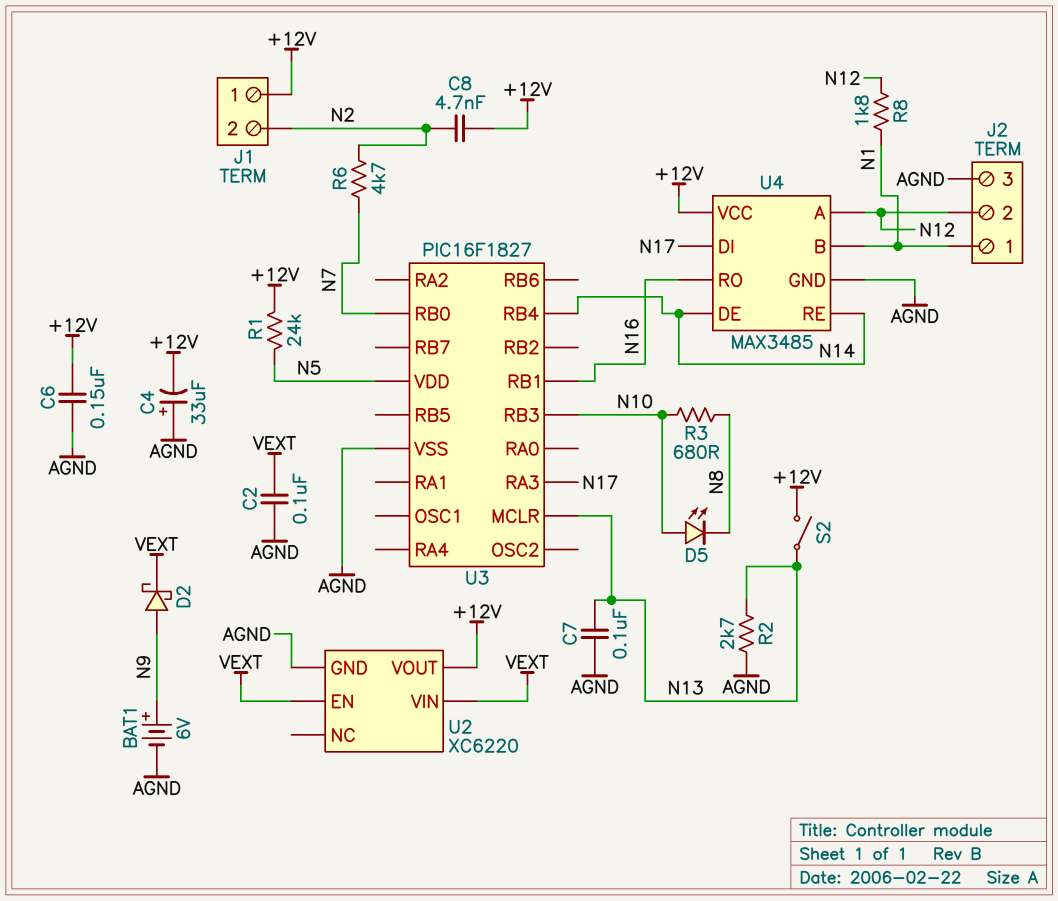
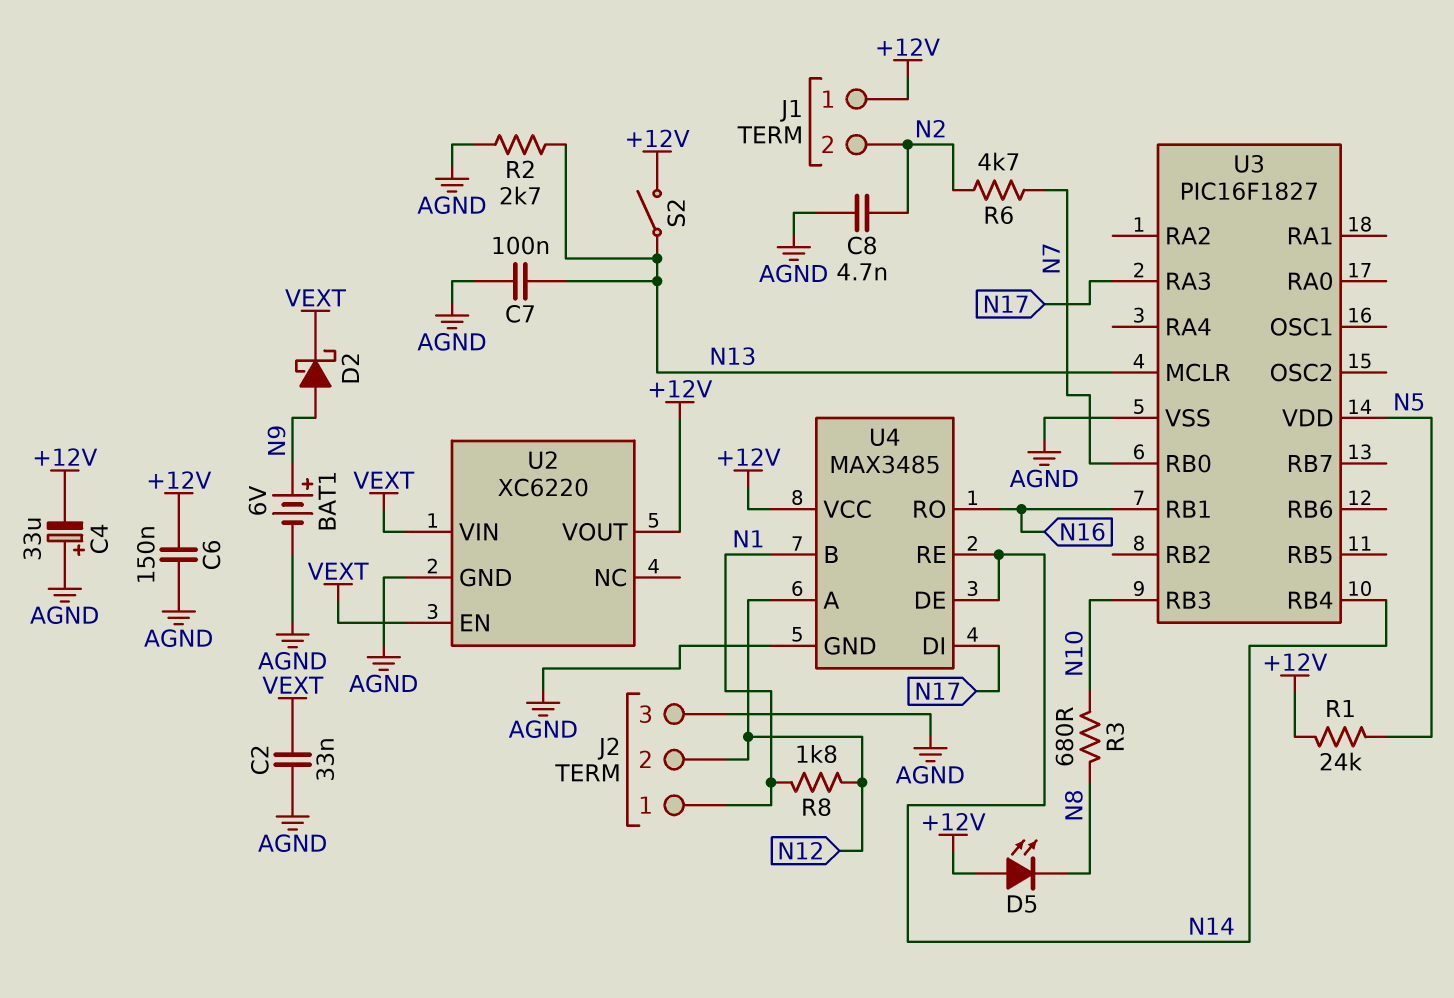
C2: 100nF (AGND, VEXT) -> 33nF (AGND, VEXT)
C8: 4.7nF (+12V, N2) -> 4.7nF (AGND, N2)
D5: LED (A N10, K N8) -> LED (A +12V, K N8)

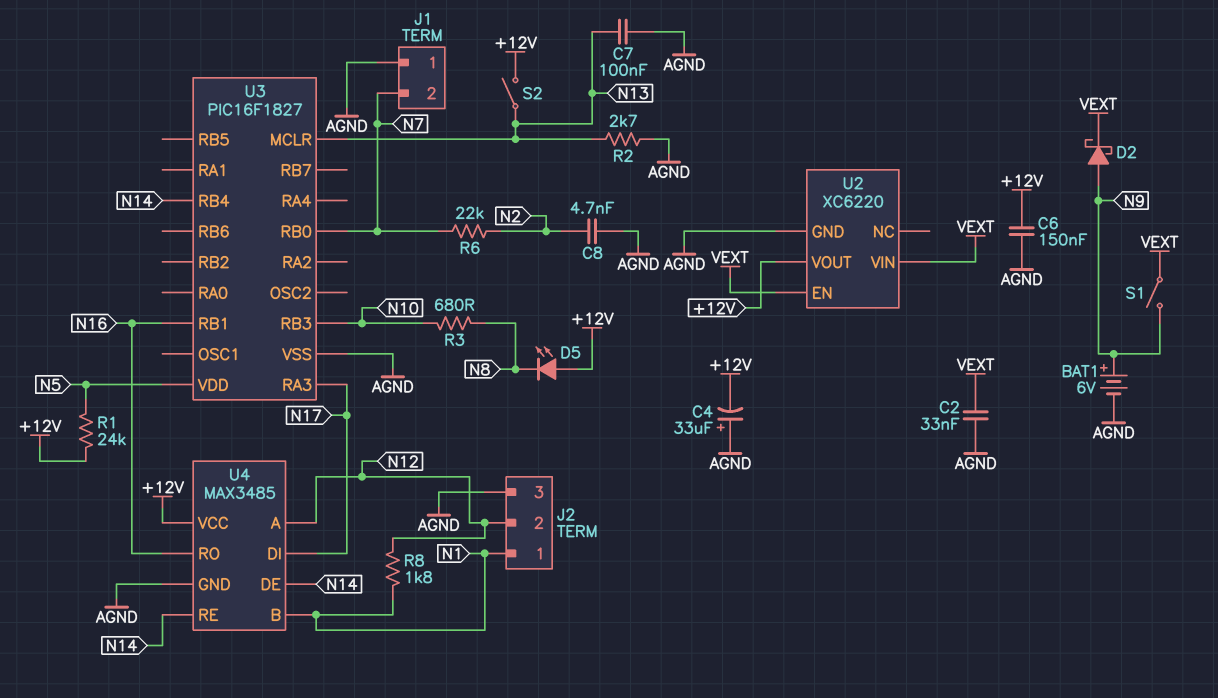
J1 pin 1: +12V -> AGND
J1 pin 2: N2 -> N7
R6: 4.7k (N2, N7) -> 22k (N2, N7)
S1: none -> switch (N9, VEXT)

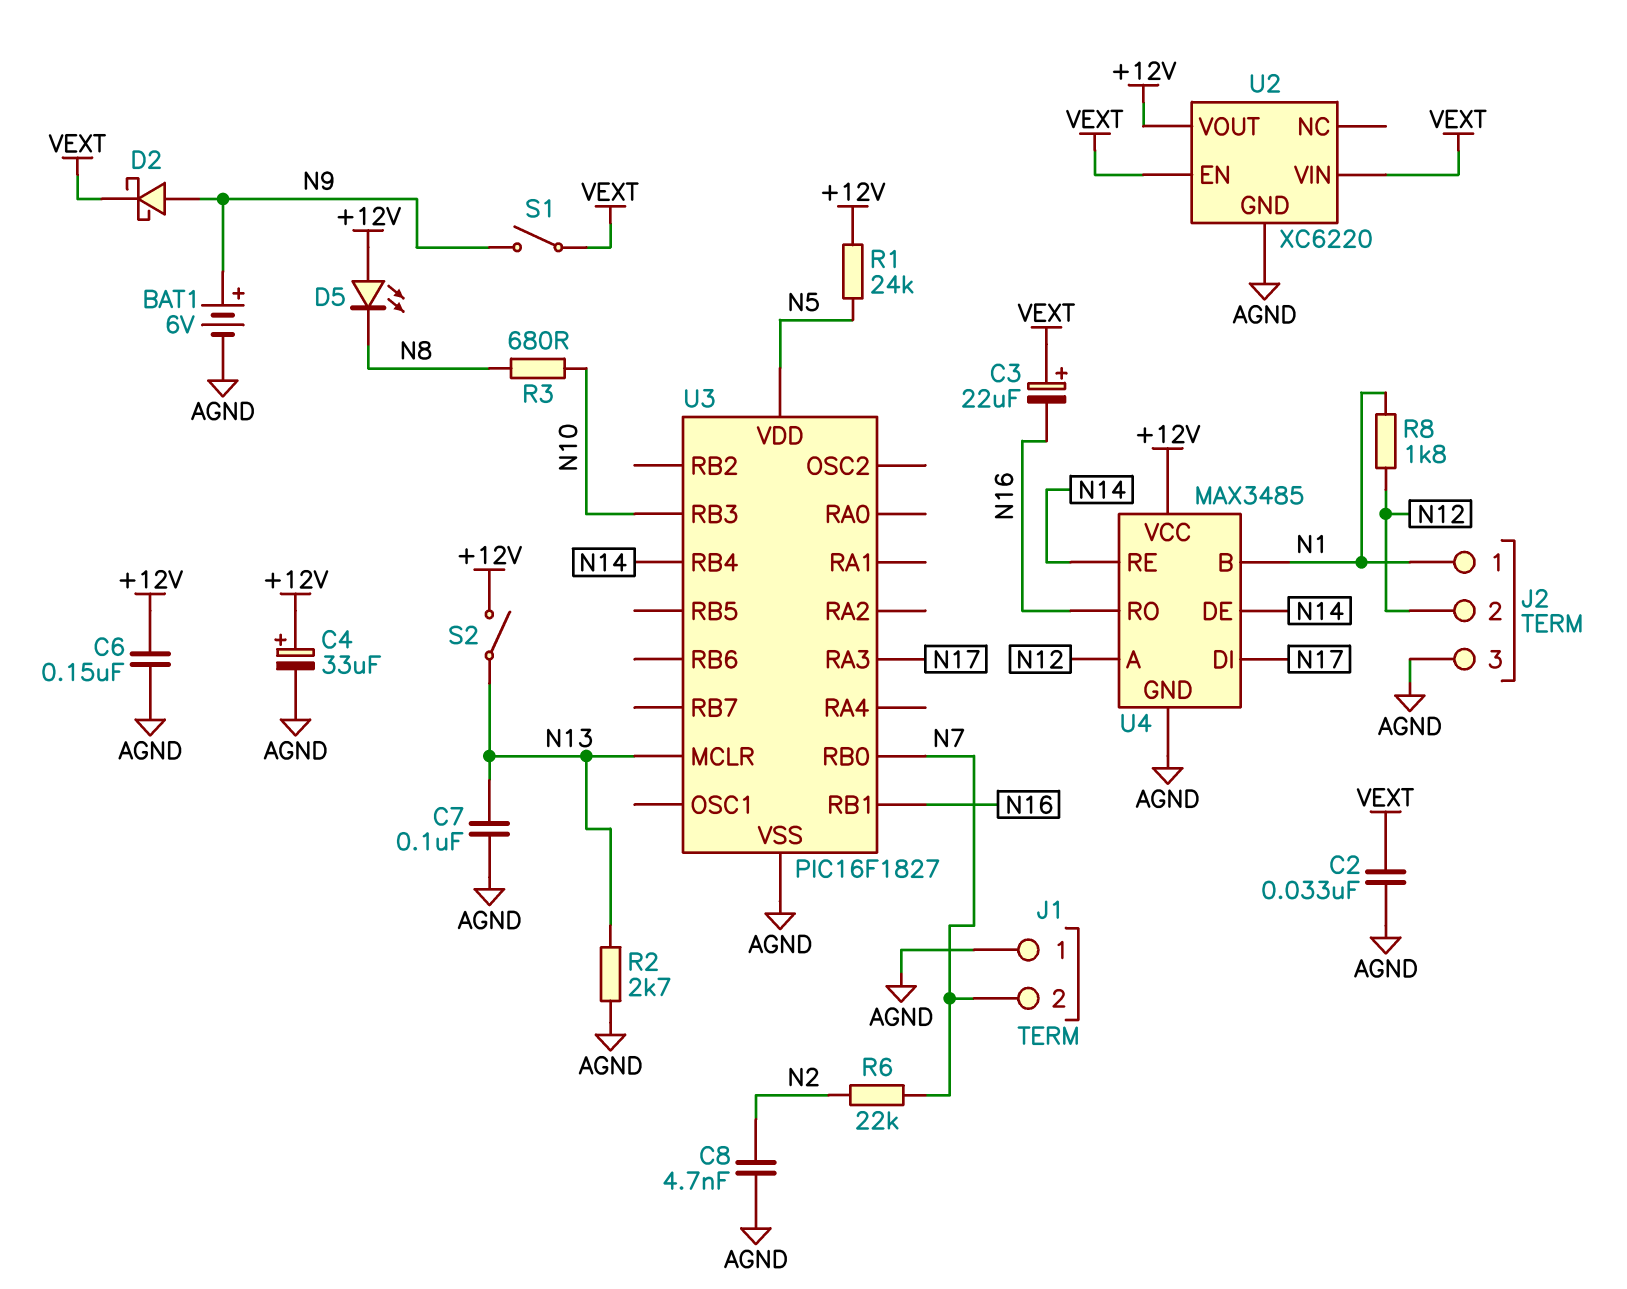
C3: none -> 22uF (plus VEXT, minus N16)
C4: 33uF (plus AGND, minus +12V) -> 33uF (plus +12V, minus AGND)

